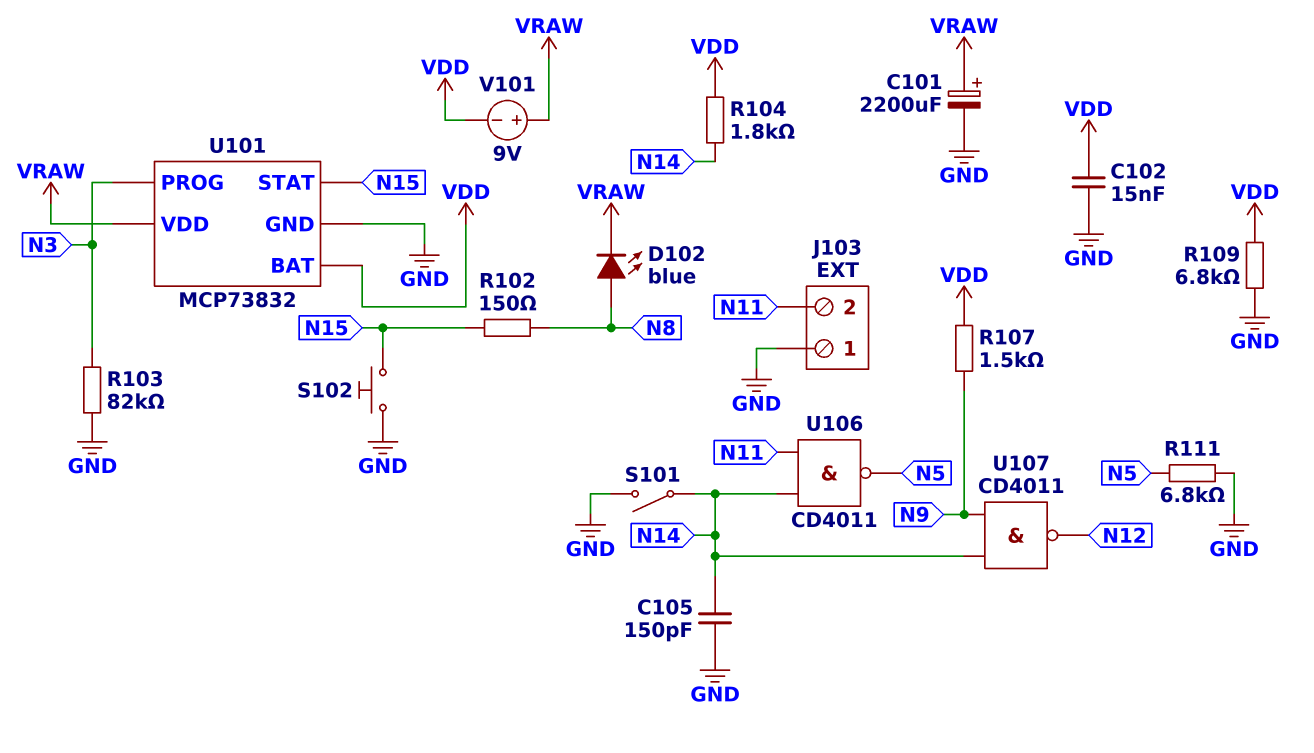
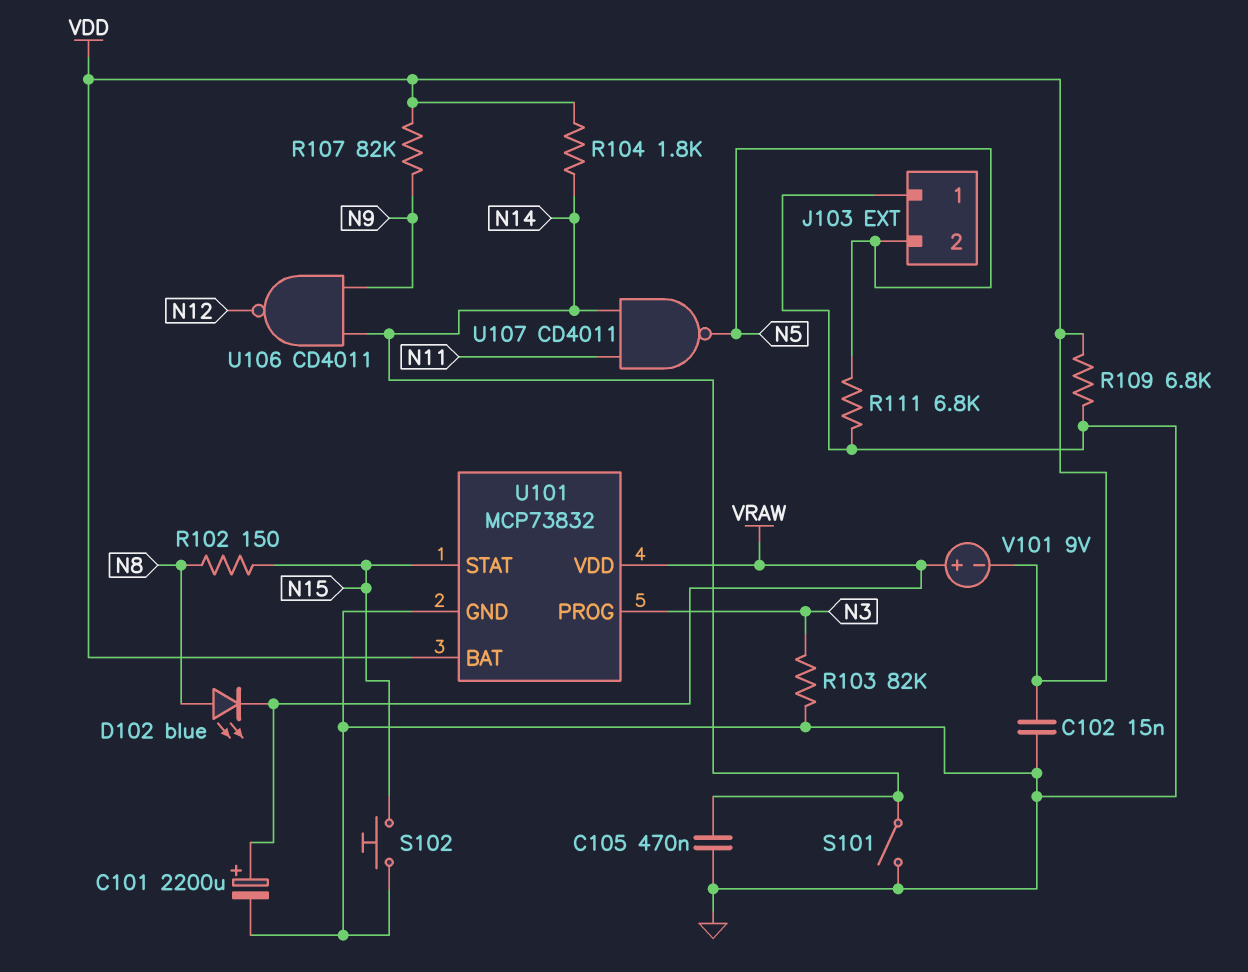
C105: 150pF (GND, N14) -> 470nF (GND, N14)
J103 pin 2: N11 -> N5
R107: 1.5k (N9, VDD) -> 82k (N9, VDD)
U106: NAND CD4011 (in N11, in N14, out N5) -> NAND CD4011 (in N9, in N14, out N12)
U107: NAND CD4011 (in N9, in N14, out N12) -> NAND CD4011 (in N11, in N14, out N5)

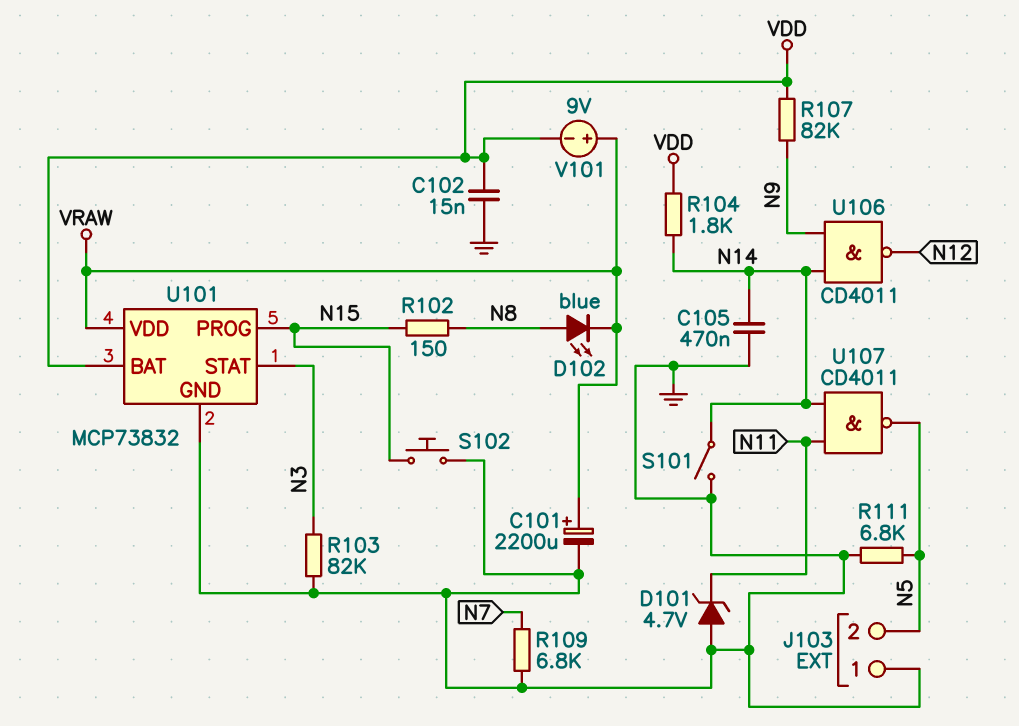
D101: none -> zener 4.7V (A GND, K N11)
R109: 6.8k (GND, VDD) -> 6.8k (GND, N7)
U101 pin PROG: N3 -> N15
U101 pin STAT: N15 -> N3

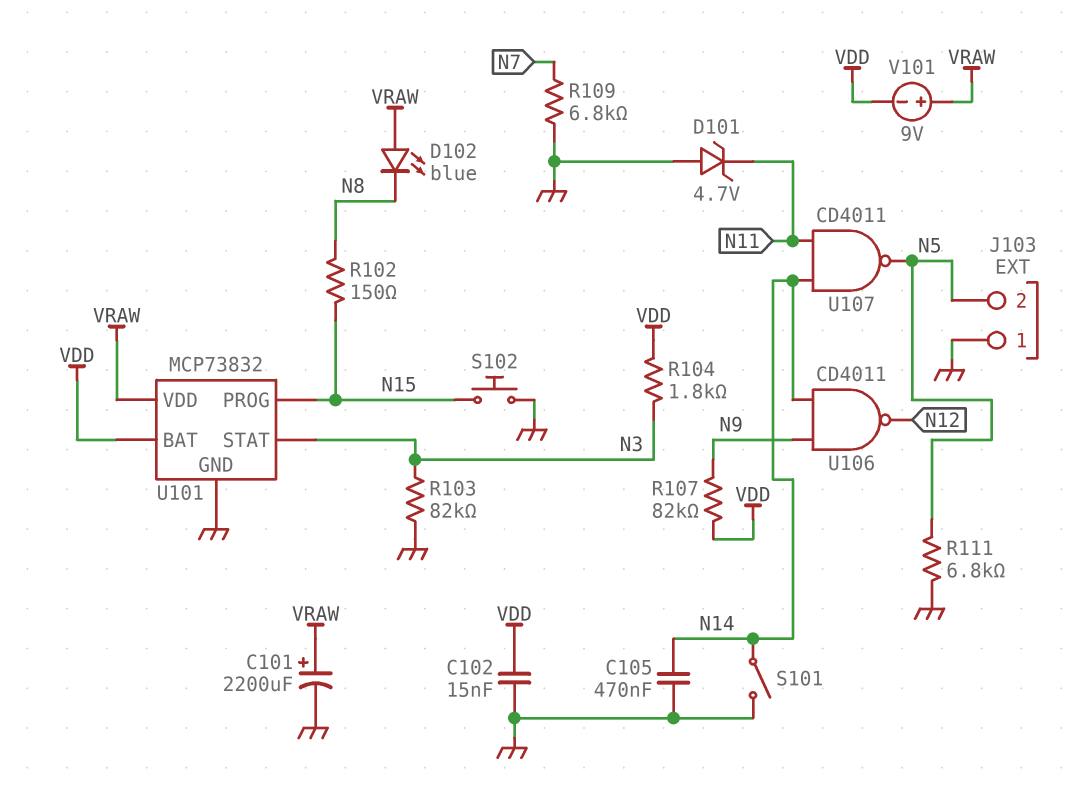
D102: LED blue (A N8, K VRAW) -> LED blue (A VRAW, K N8)
R104: 1.8k (N14, VDD) -> 1.8k (N3, VDD)

